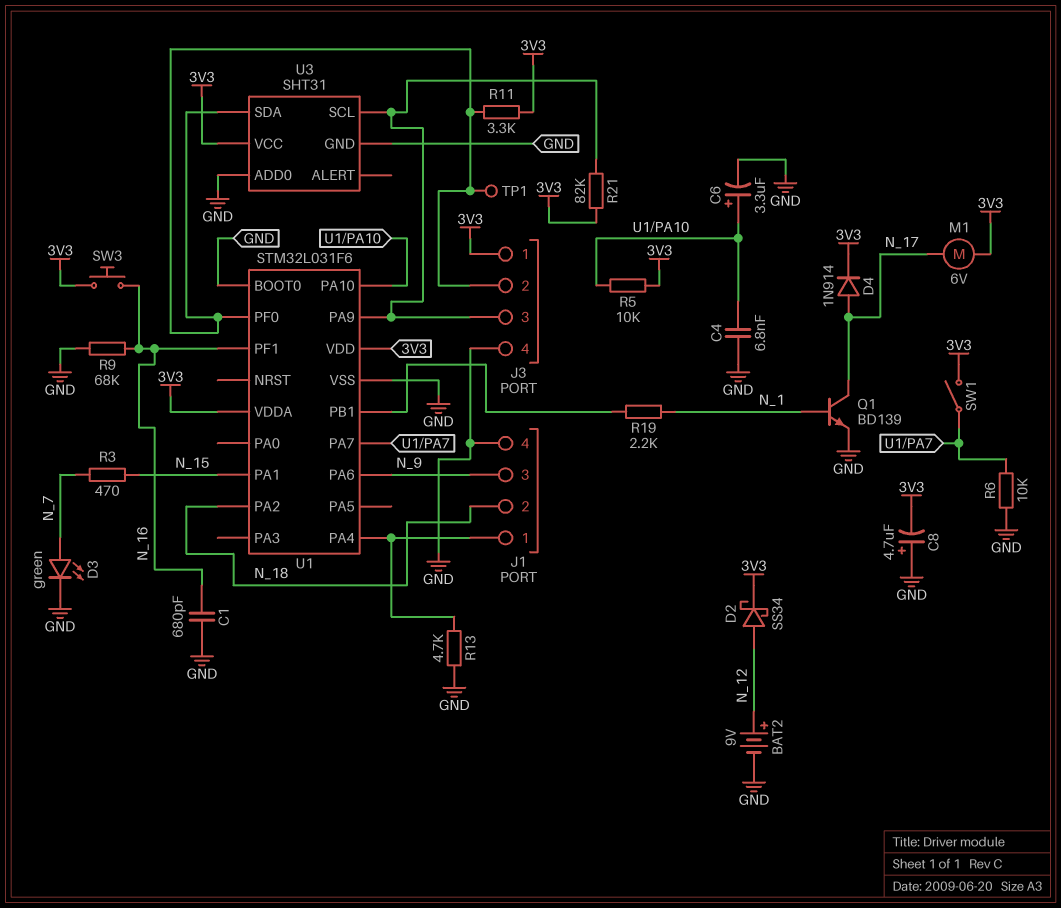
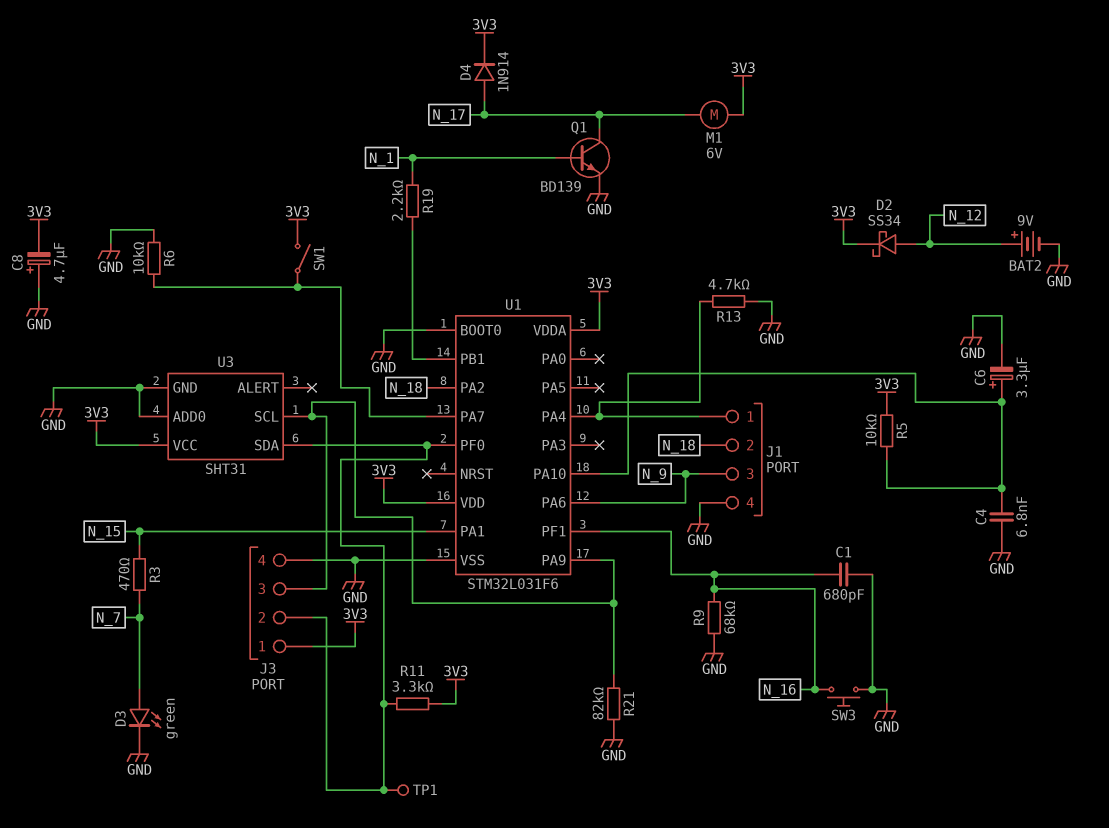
R21: 82k (3V3, J3/3) -> 82k (GND, J3/3)
SW3: button (3V3, N_16) -> button (GND, N_16)

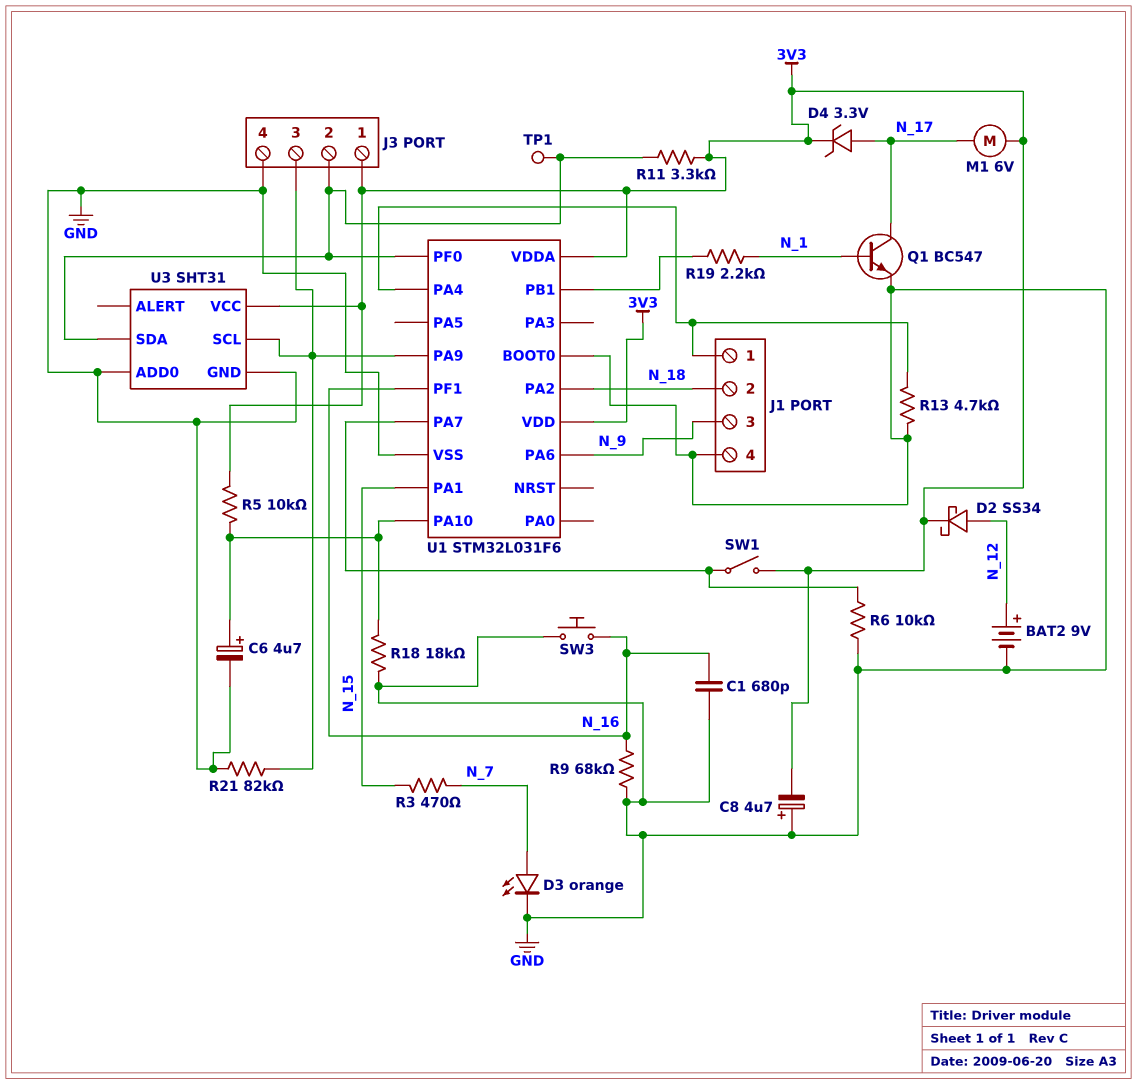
C4: 6.8nF (GND, U1/PA10) -> none
C6: 3.3uF (plus U1/PA10, minus GND) -> 4.7uF (plus U1/PA10, minus GND)
D3: LED green (A N_7, K GND) -> LED orange (A N_7, K GND)
D4: diode 1N914 (A N_17, K 3V3) -> zener 3.3V (A N_17, K 3V3)
Q1: NPN BD139 (B N_1, C N_17, E GND) -> NPN BC547 (B N_1, C N_17, E GND)
R18: none -> 18k (GND, U1/PA10)

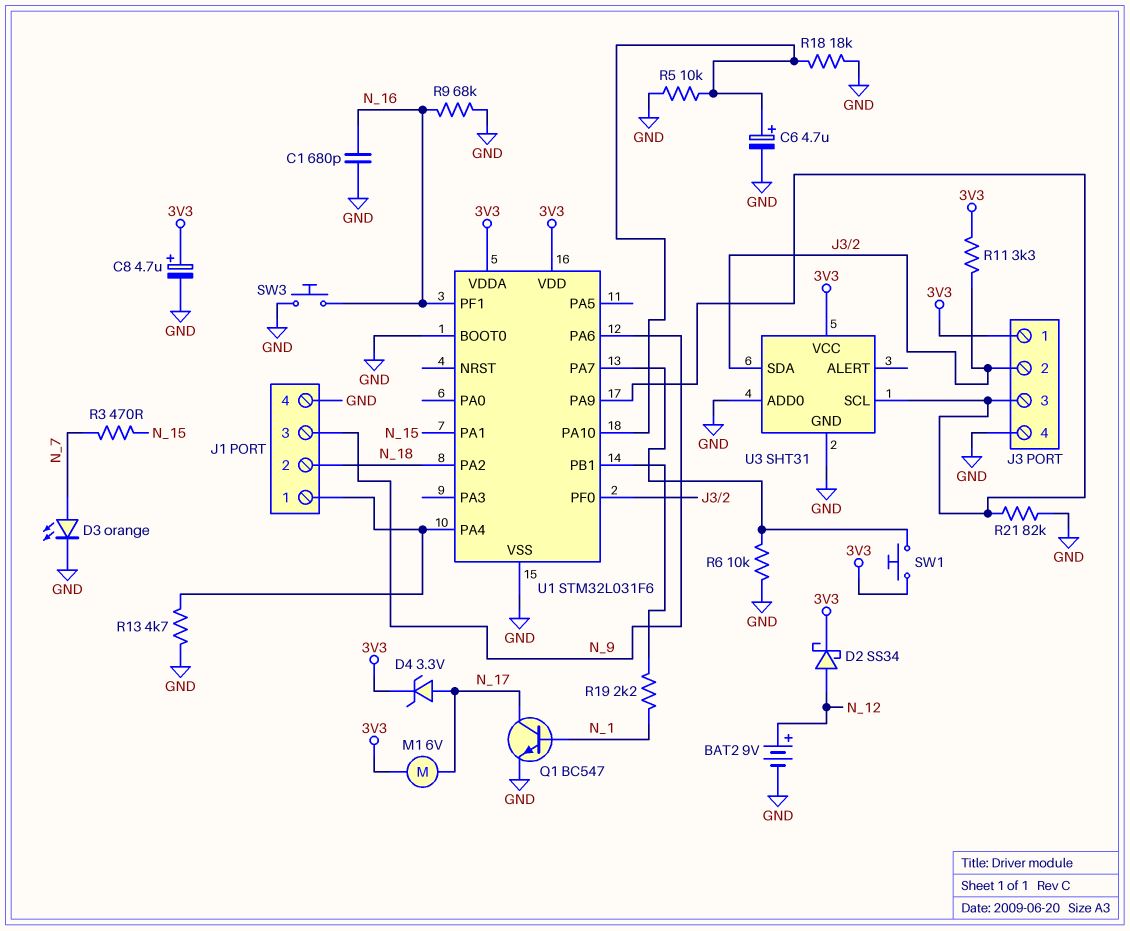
C8: 4.7uF (plus GND, minus 3V3) -> 4.7uF (plus 3V3, minus GND)
R5: 10k (3V3, U1/PA10) -> 10k (GND, U1/PA10)
SW1: switch (3V3, U1/PA7) -> button (3V3, U1/PA7)
TP1: test point (J3/2) -> none

